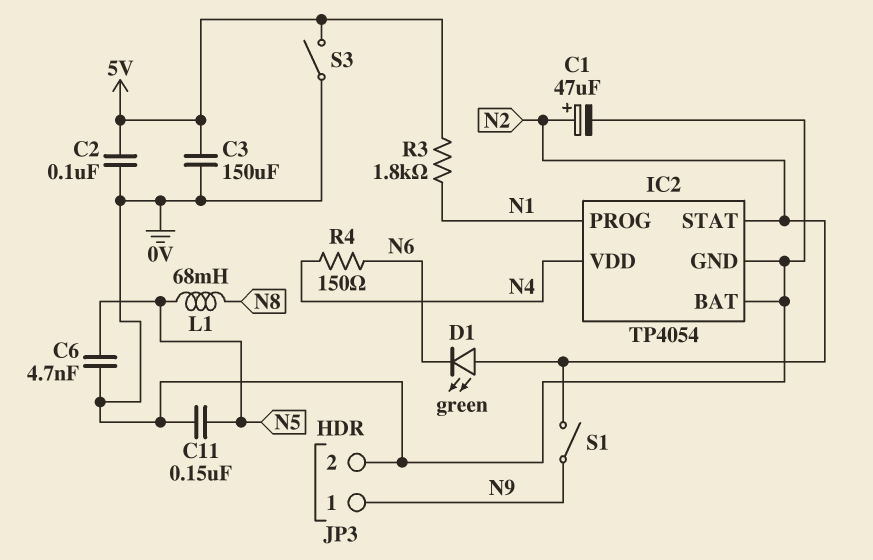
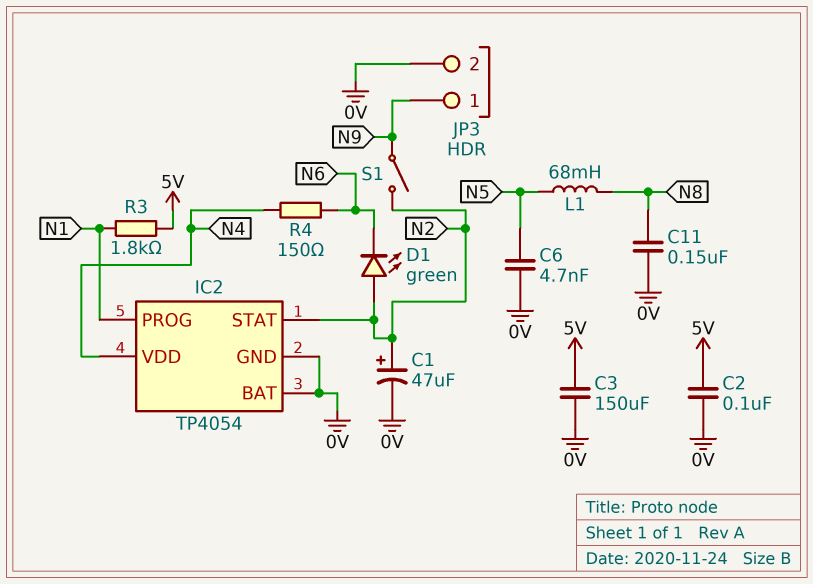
C11: 150nF (0V, N5) -> 150nF (0V, N8)
S3: switch (0V, 5V) -> none

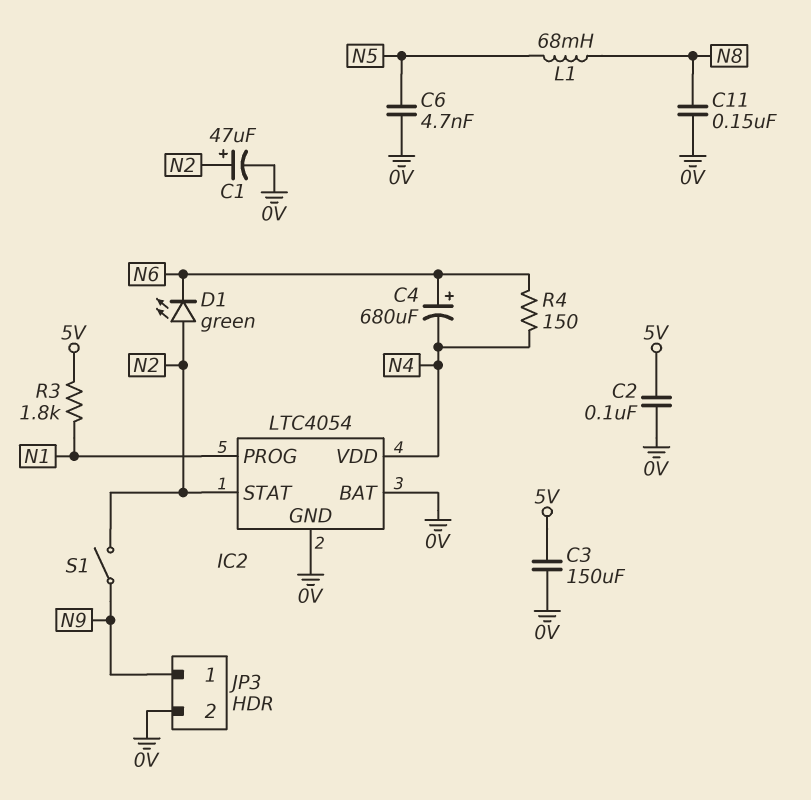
C4: none -> 680uF (plus N6, minus N4)
IC2: TP4054 -> LTC4054

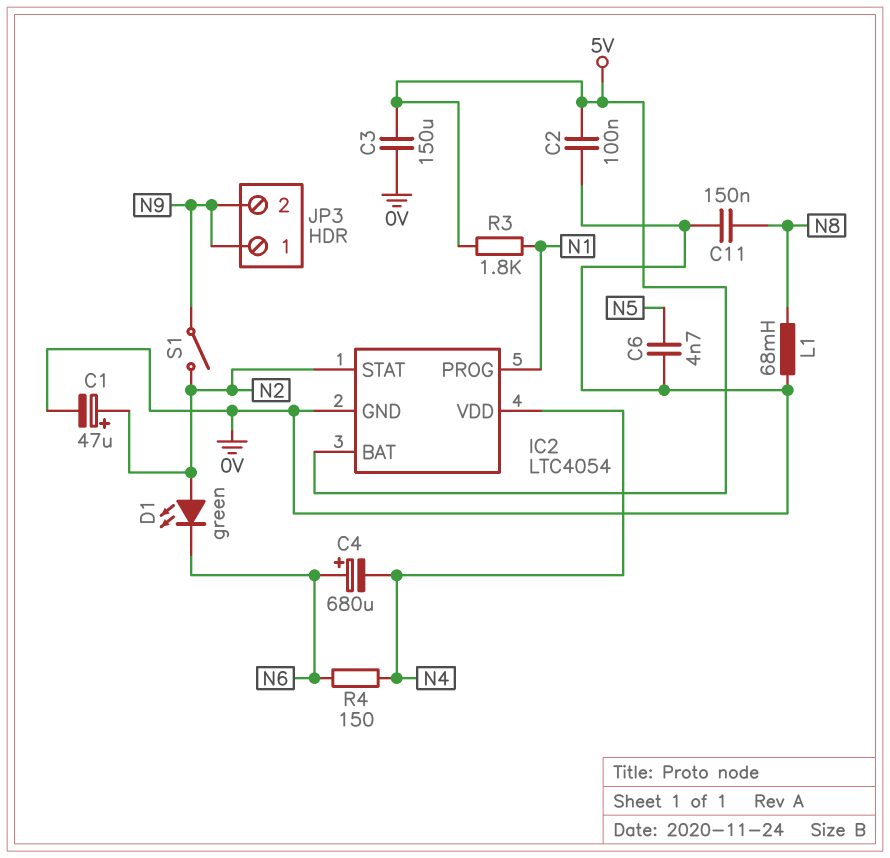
IC2 pin BAT: 0V -> 5V
JP3 pin 2: 0V -> N9
L1: 68mH (N5, N8) -> 68mH (0V, N8)

